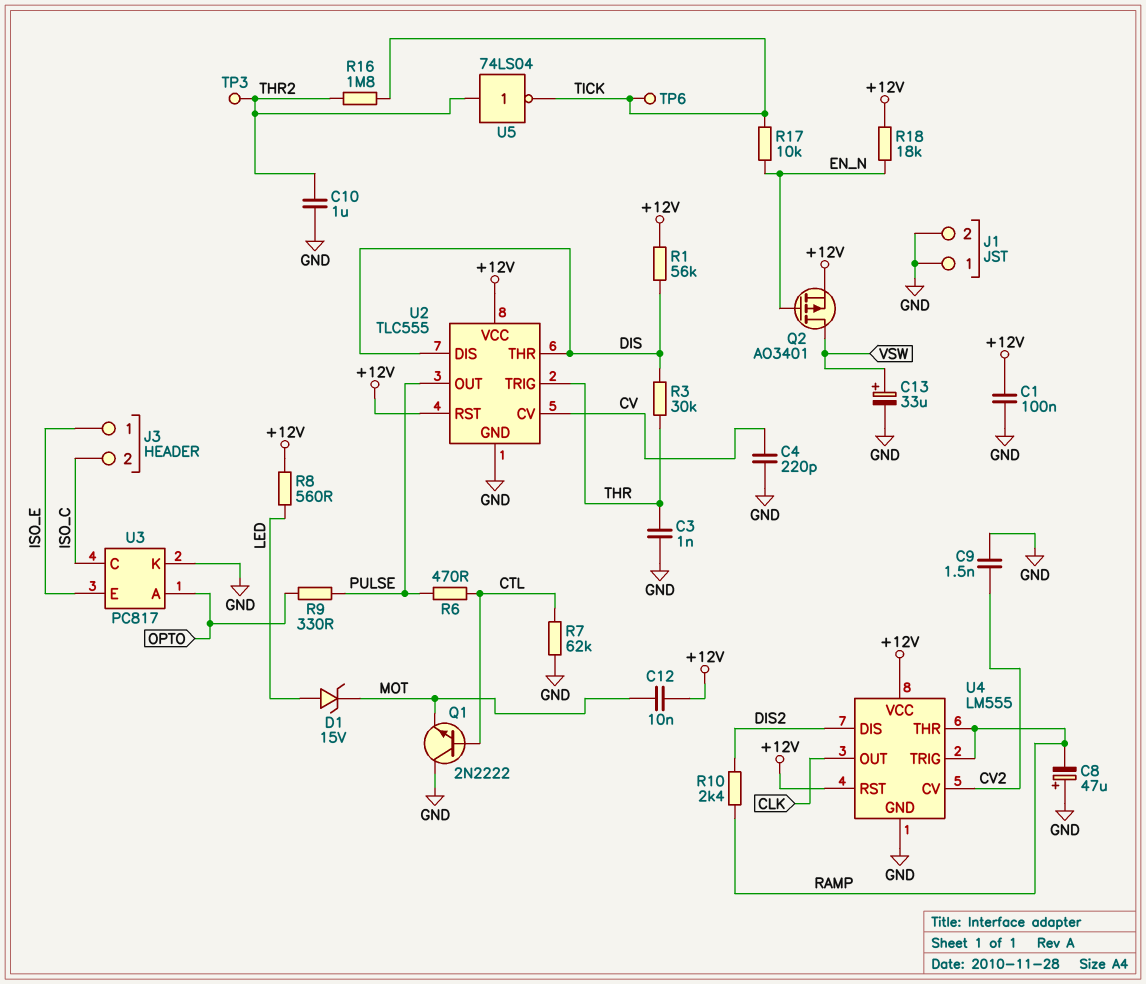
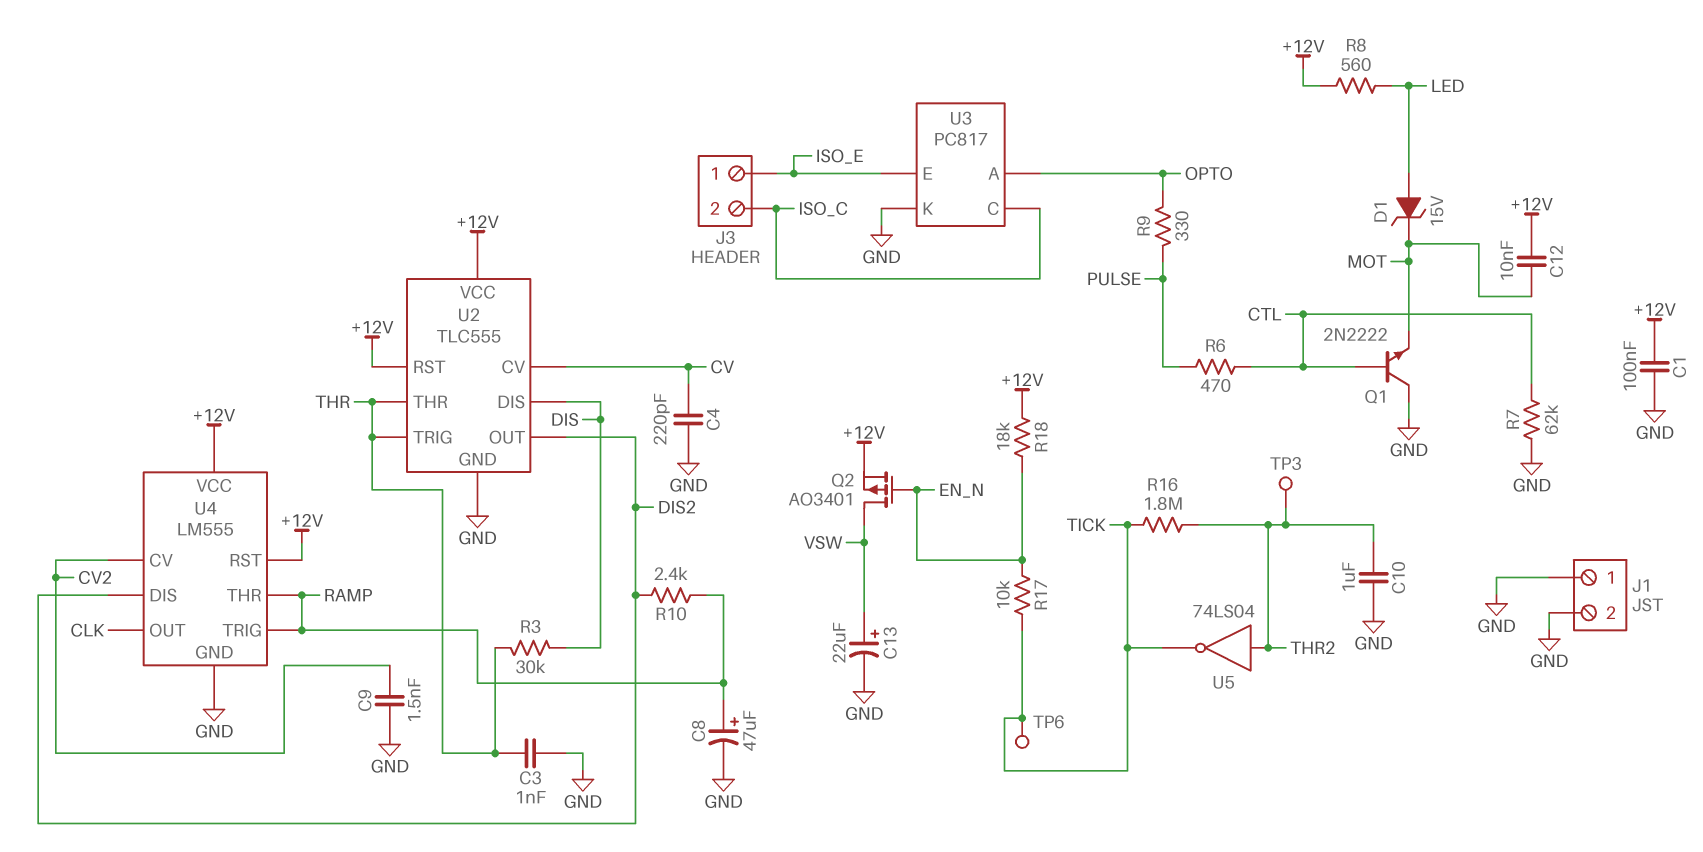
C8: 47uF (plus GND, minus RAMP) -> 47uF (plus RAMP, minus GND)
C13: 33uF (plus VSW, minus GND) -> 22uF (plus VSW, minus GND)
R1: 56k (+12V, DIS) -> none
U2 pin OUT: PULSE -> DIS2
U2 pin THR: DIS -> THR

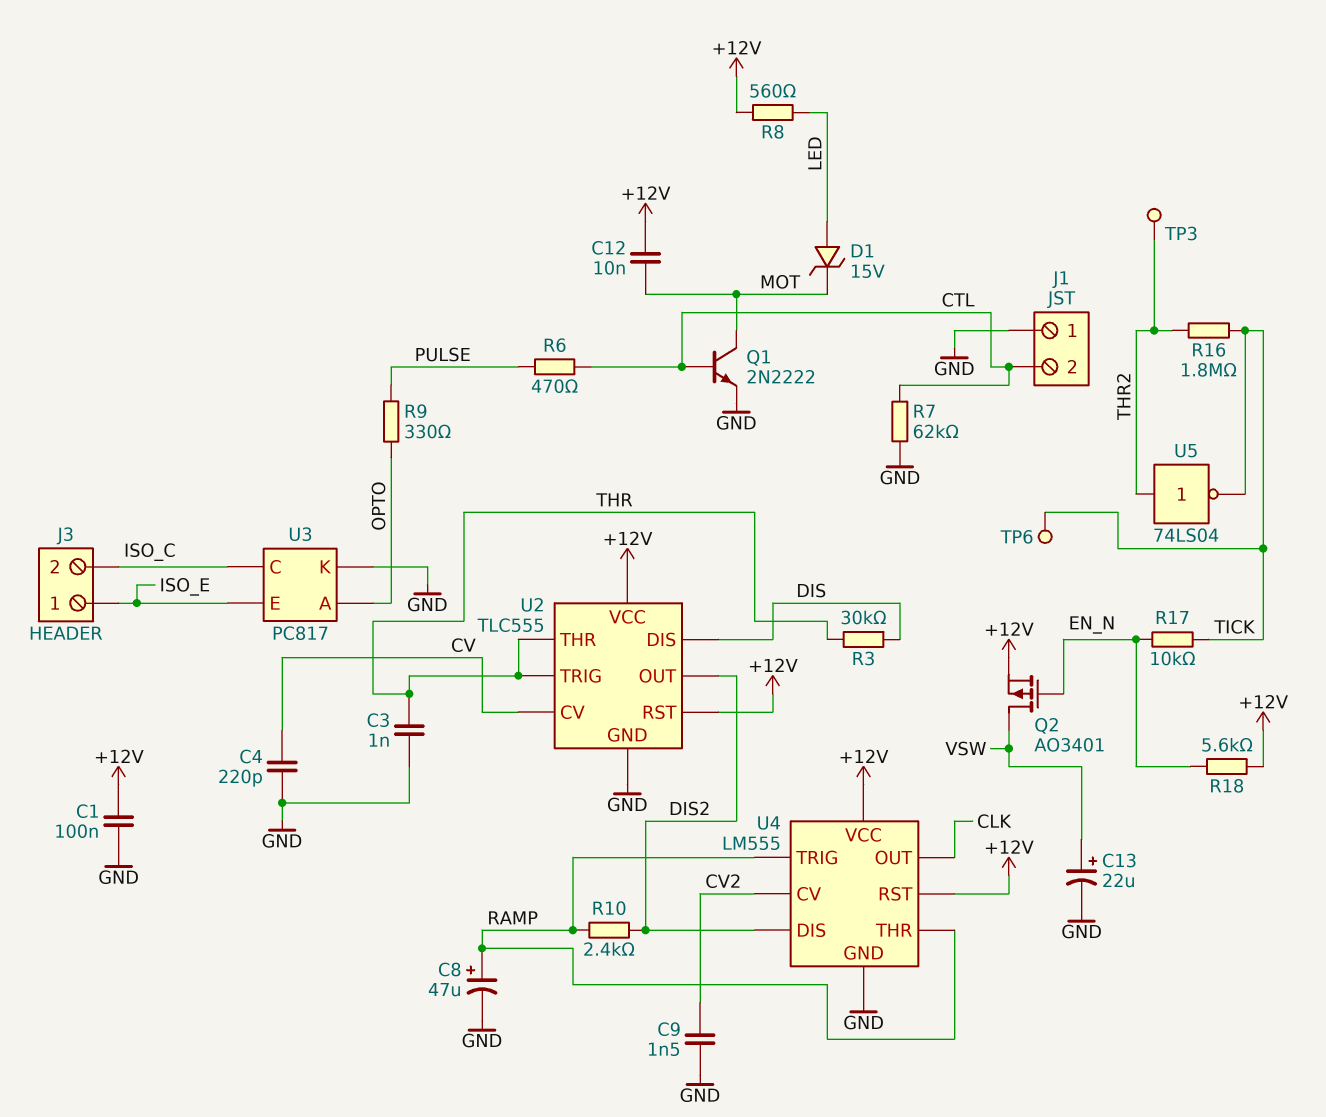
C10: 1uF (GND, THR2) -> none
J1 pin 2: GND -> CTL
Q1: NPN 2N2222 (B CTL, C GND, E MOT) -> NPN 2N2222 (B CTL, C MOT, E GND)
R18: 18k (+12V, EN_N) -> 5.6k (+12V, EN_N)

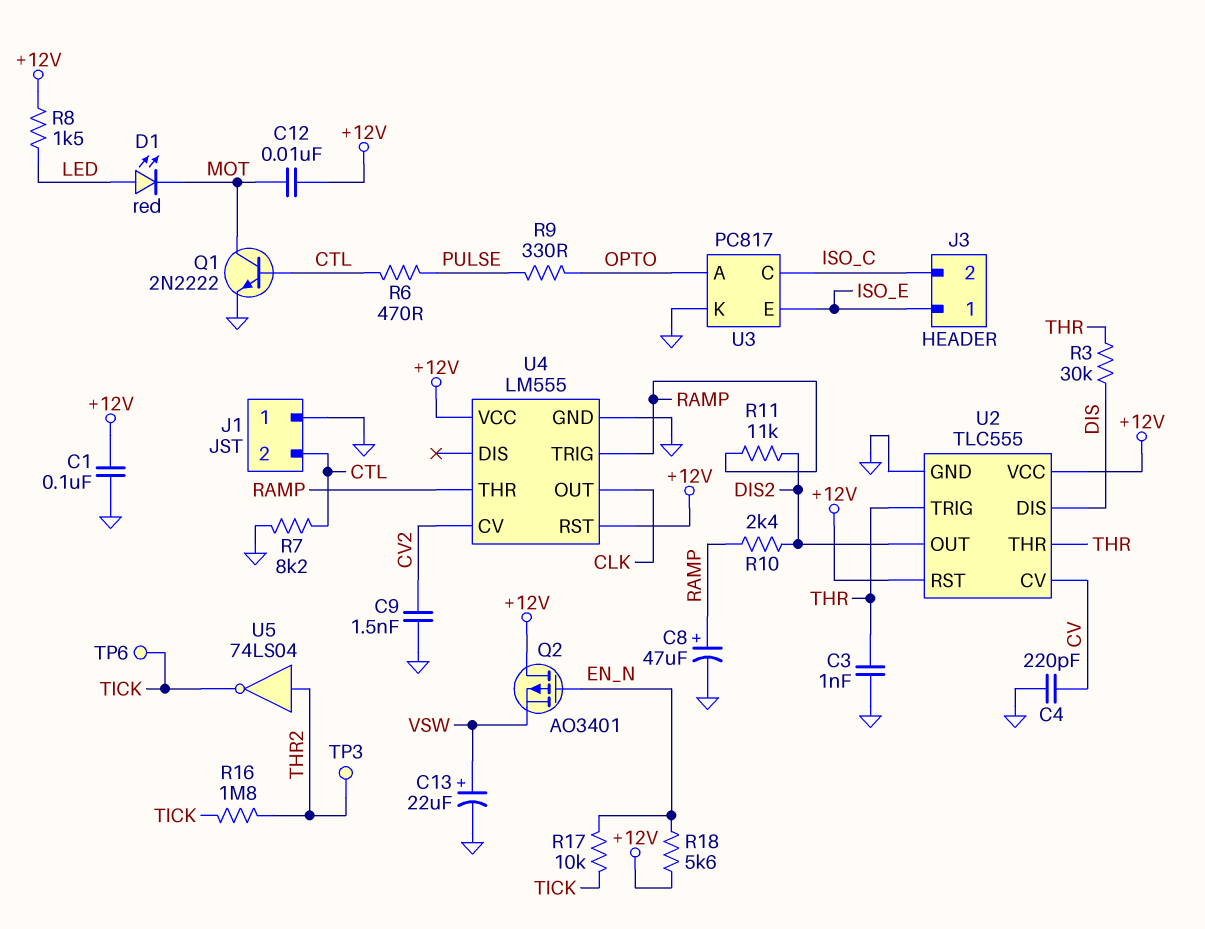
D1: zener 15V (A LED, K MOT) -> LED red (A LED, K MOT)
Q2: PMOS AO3401 (G EN_N, D VSW, S +12V) -> PMOS AO3401 (G EN_N, D +12V, S VSW)
R7: 62k (CTL, GND) -> 8.2k (CTL, GND)
R8: 560 (+12V, LED) -> 1.5k (+12V, LED)
R11: none -> 11k (DIS2, RAMP)
U4 pin DIS: DIS2 -> none

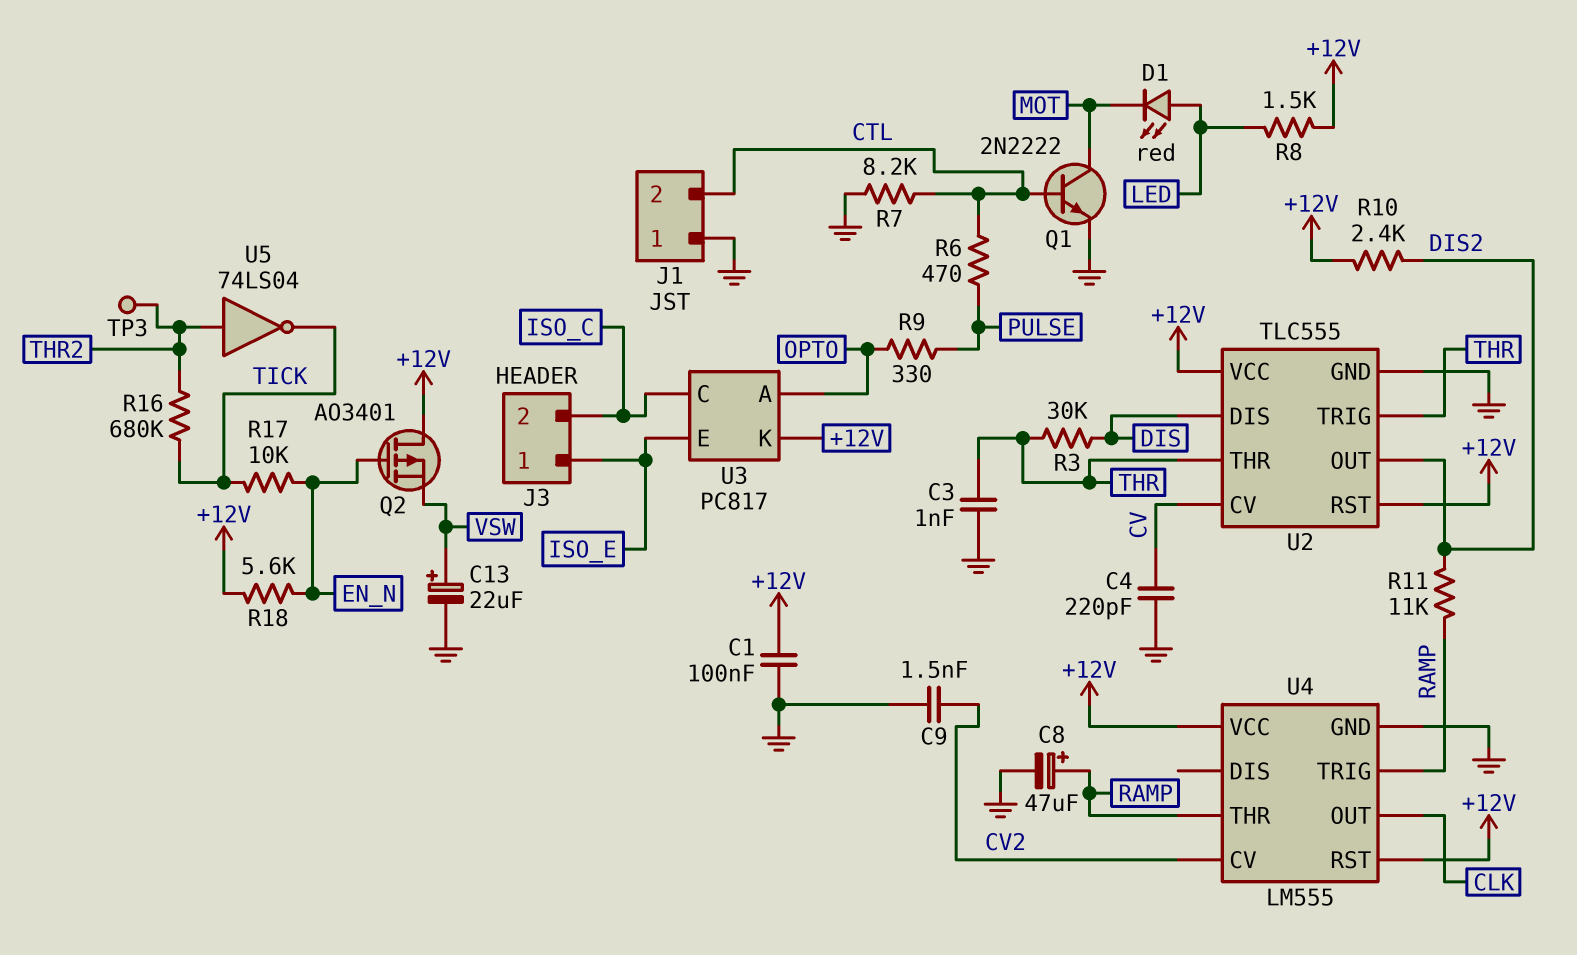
C12: 10nF (+12V, MOT) -> none
R10: 2.4k (DIS2, RAMP) -> 2.4k (+12V, DIS2)
R16: 1.8M (THR2, TICK) -> 680k (THR2, TICK)
TP6: test point (TICK) -> none
U3 pin K: GND -> +12V

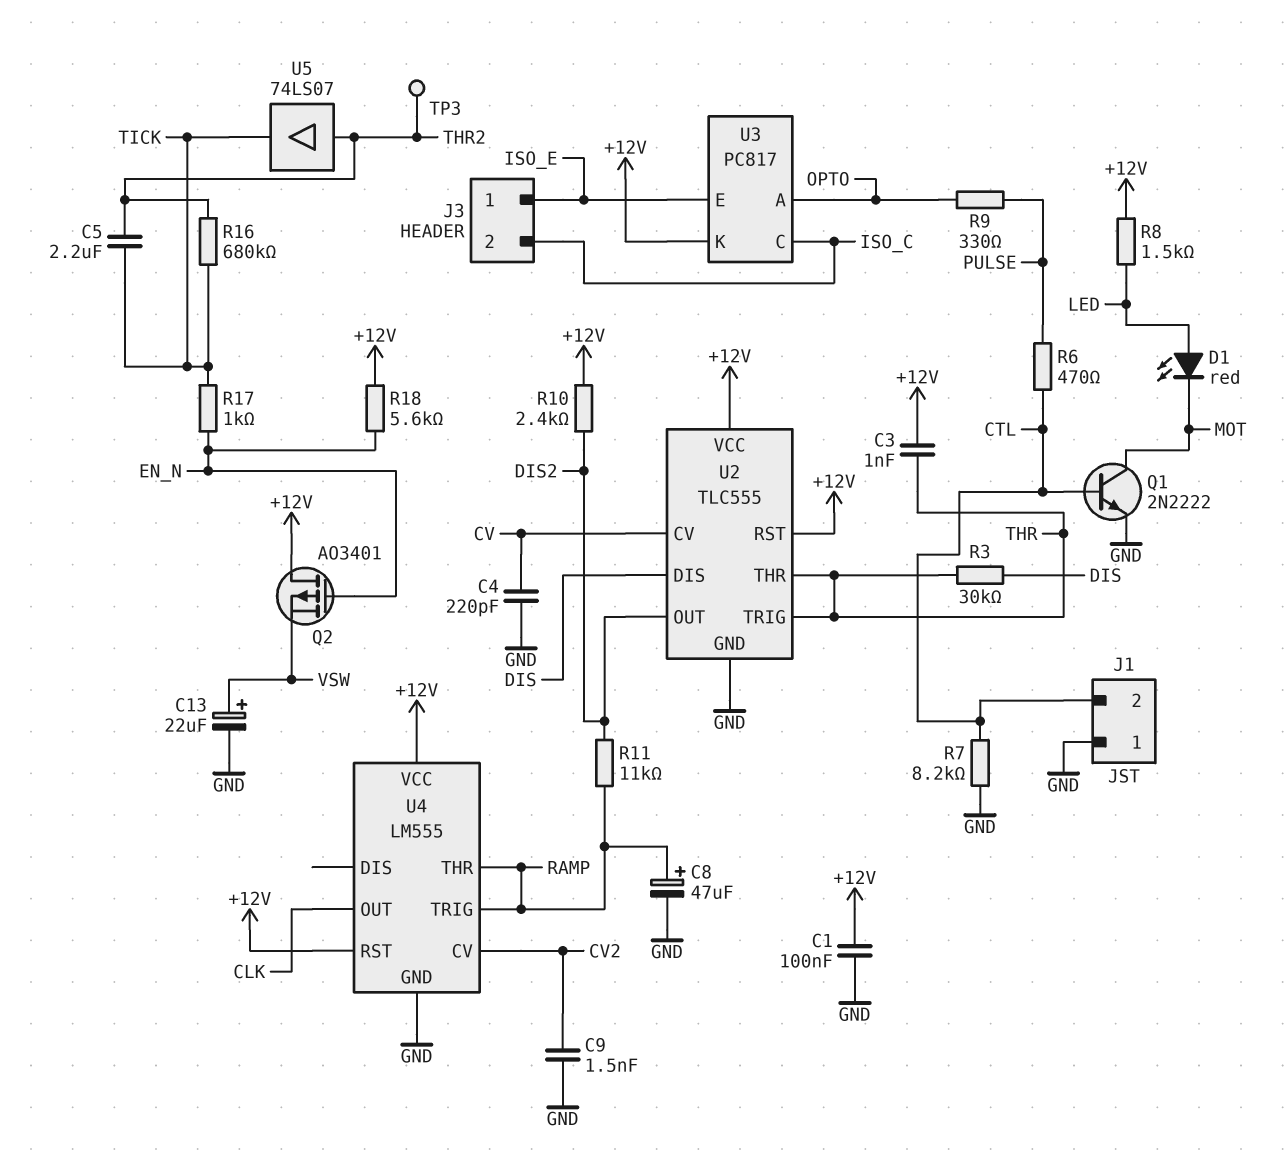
C3: 1nF (GND, THR) -> 1nF (+12V, THR)
C5: none -> 2.2uF (THR2, TICK)
R17: 10k (EN_N, TICK) -> 1k (EN_N, TICK)
U5: NOT 74LS04 (in THR2, out TICK) -> buffer 74LS07 (in THR2, out TICK)

